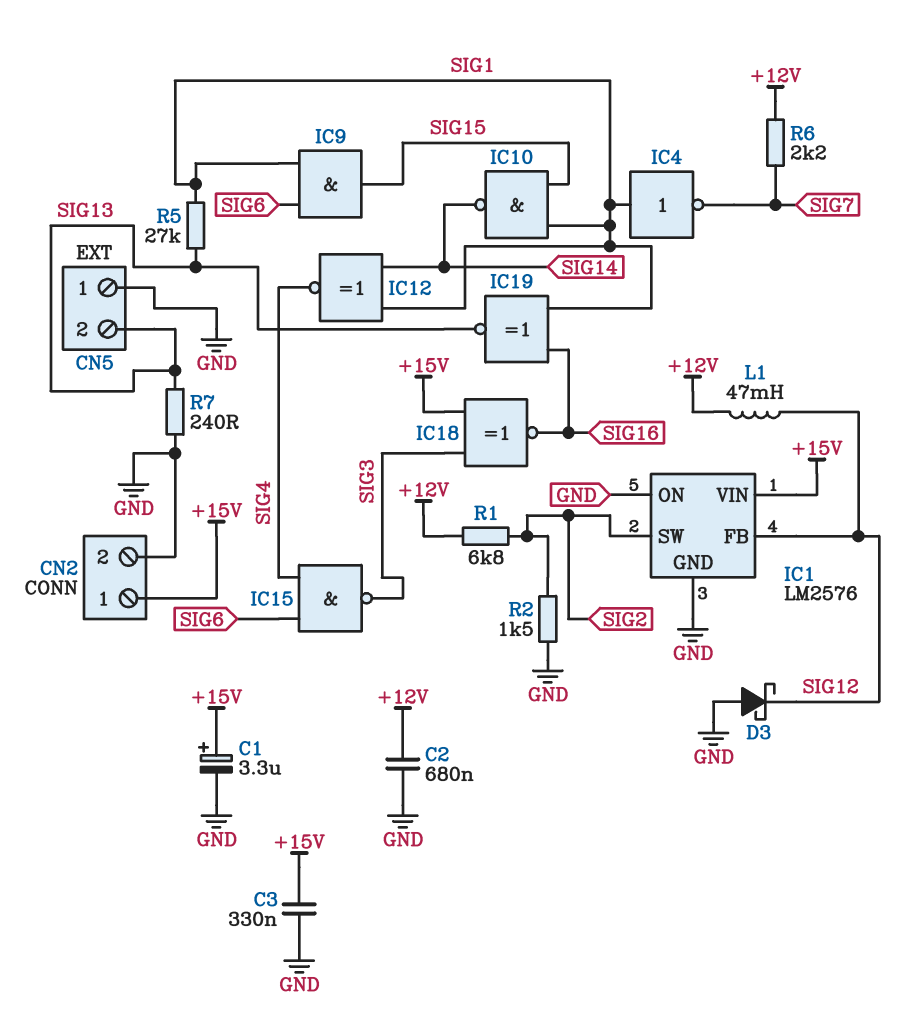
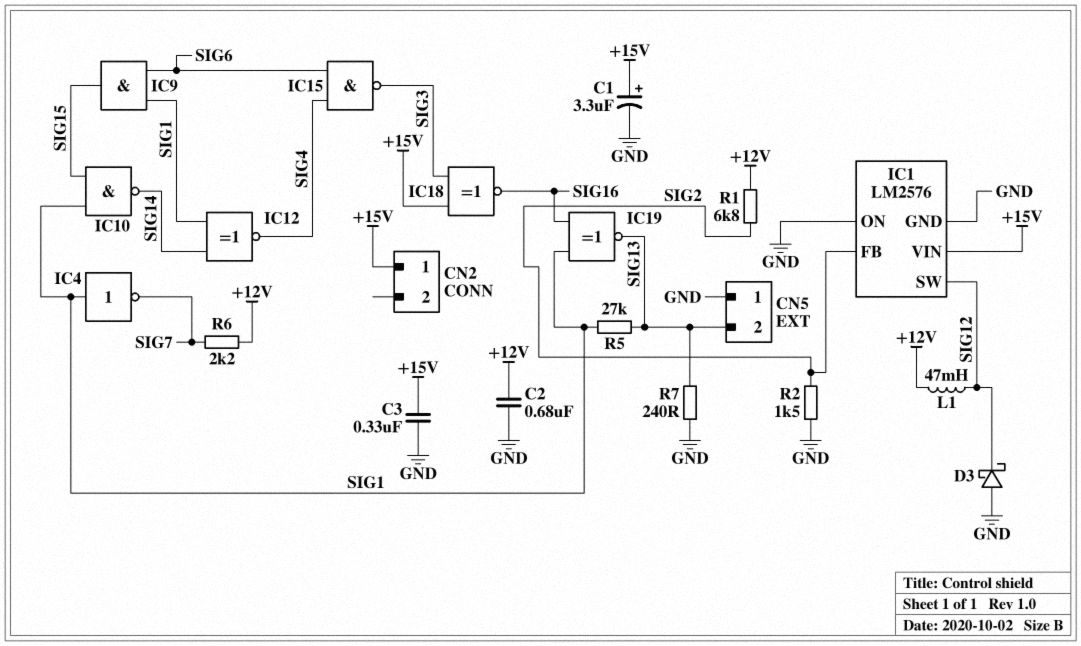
CN2 pin 2: GND -> none
IC1 pin FB: SIG12 -> SIG2
IC1 pin SW: SIG2 -> SIG12

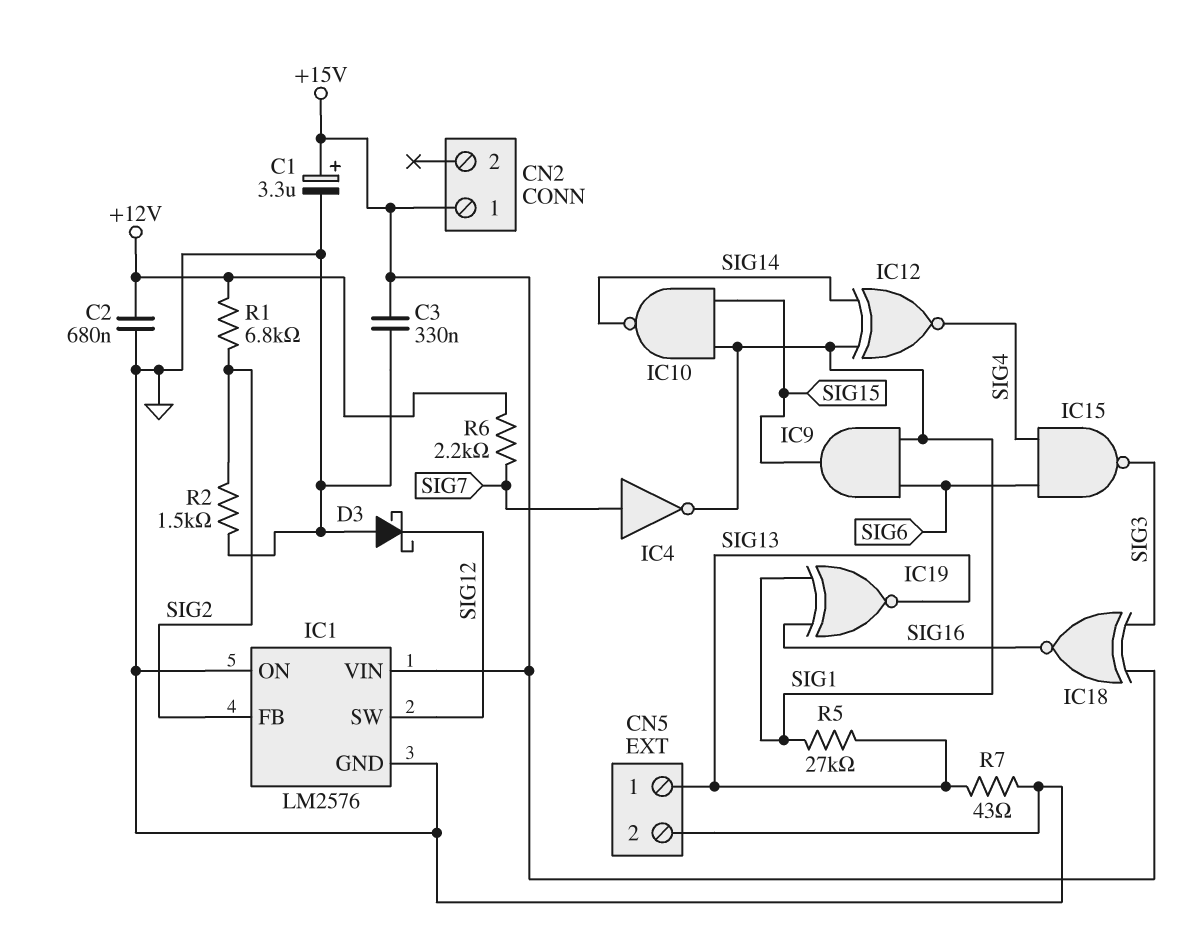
CN5 pin 1: GND -> SIG13
CN5 pin 2: SIG13 -> GND
IC4: NOT (in SIG1, out SIG7) -> NOT (in SIG7, out SIG1)
L1: 47mH (+12V, SIG12) -> none
R7: 240 (GND, SIG13) -> 43 (GND, SIG13)

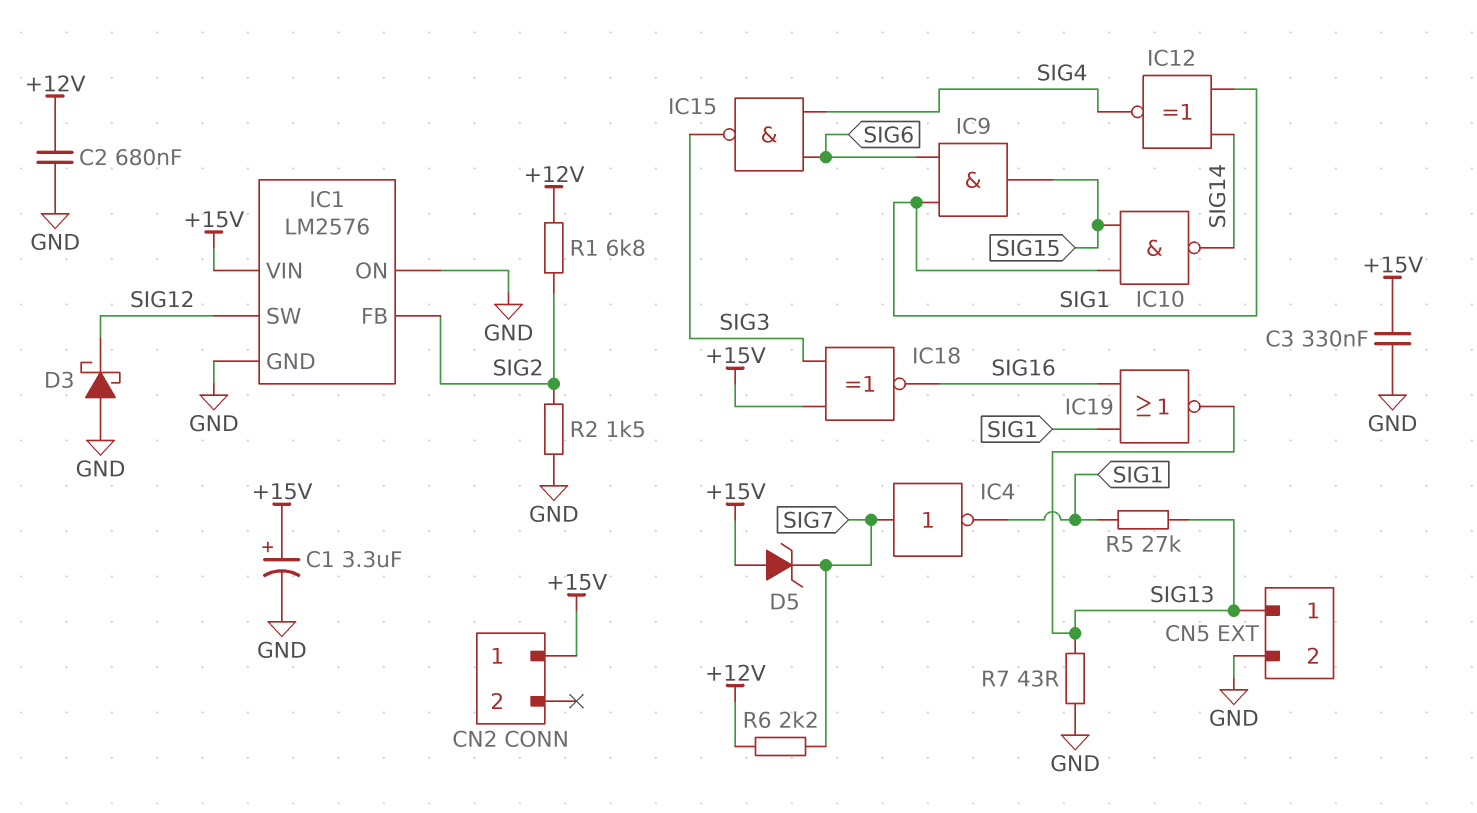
D5: none -> zener (A +15V, K SIG7)
IC19: XNOR (in SIG1, in SIG16, out SIG13) -> NOR (in SIG1, in SIG16, out SIG13)

